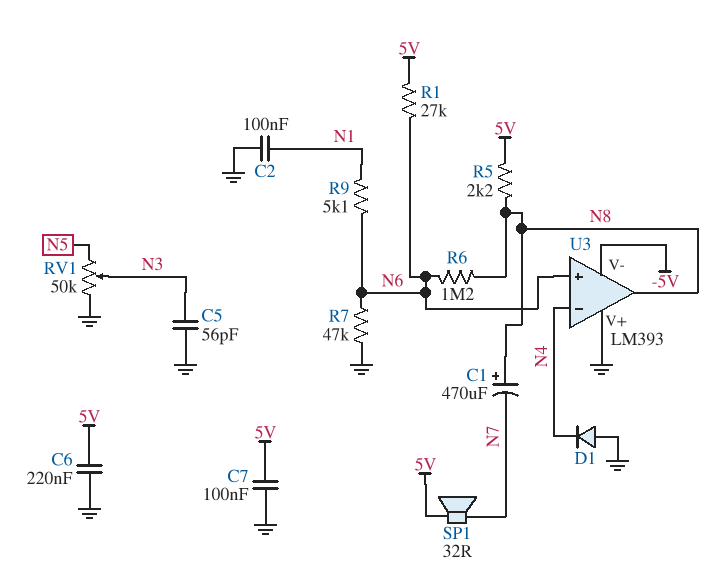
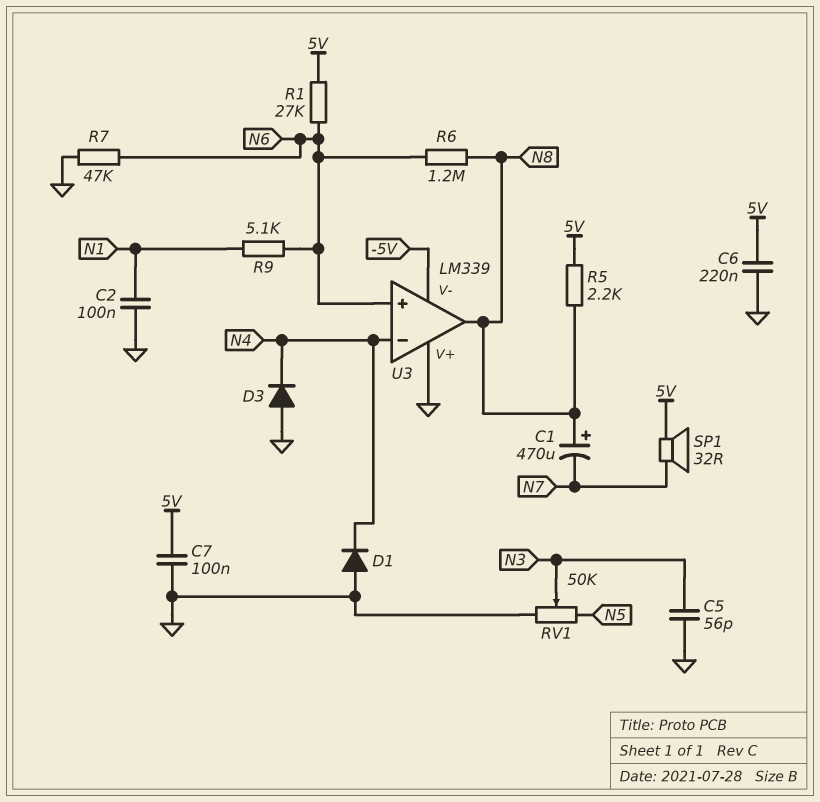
D3: none -> diode (A GND, K N4)
U3: LM393 -> LM339

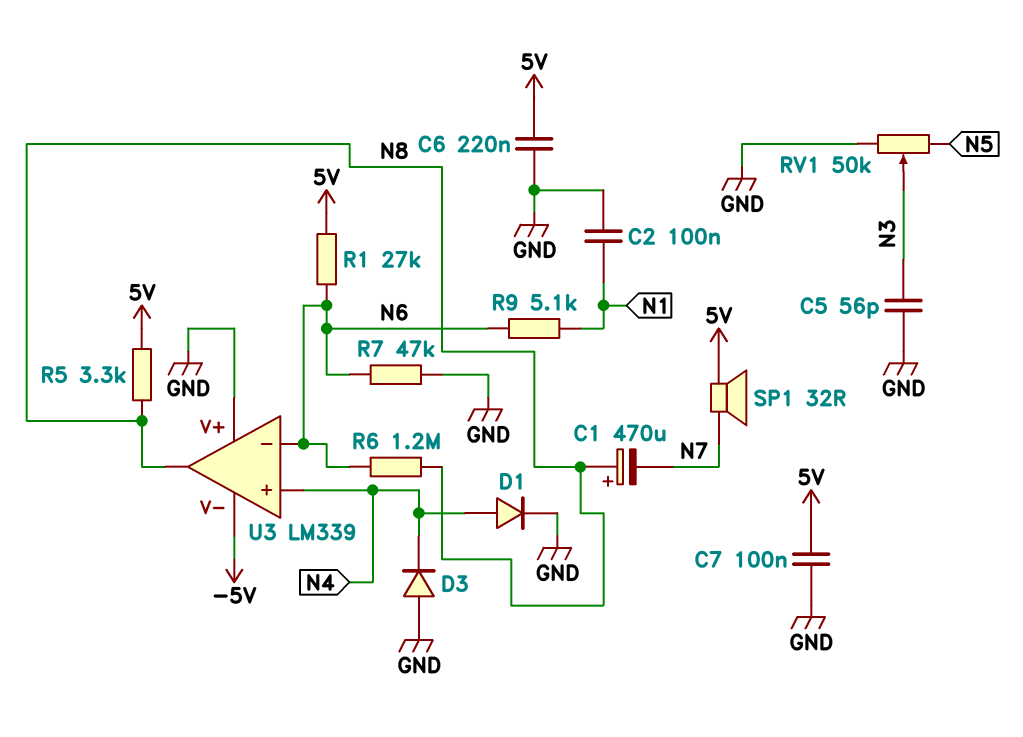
D1: diode (A GND, K N4) -> diode (A N4, K GND)
R5: 2.2k (5V, N8) -> 3.3k (5V, N8)
U3 pin in+: N6 -> N4
U3 pin in-: N4 -> N6

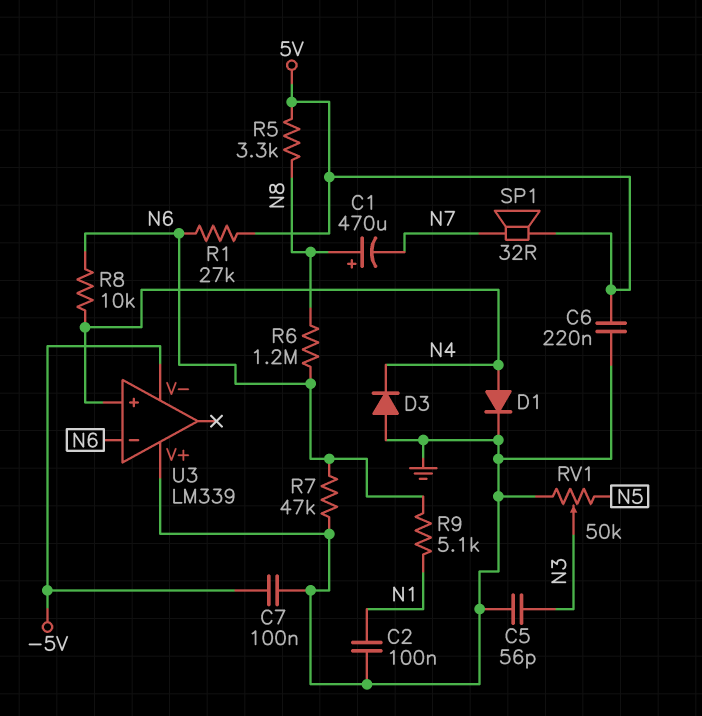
C7: 100nF (5V, GND) -> 100nF (-5V, GND)
R8: none -> 10k (N4, N6)
U3 pin out: N8 -> none

